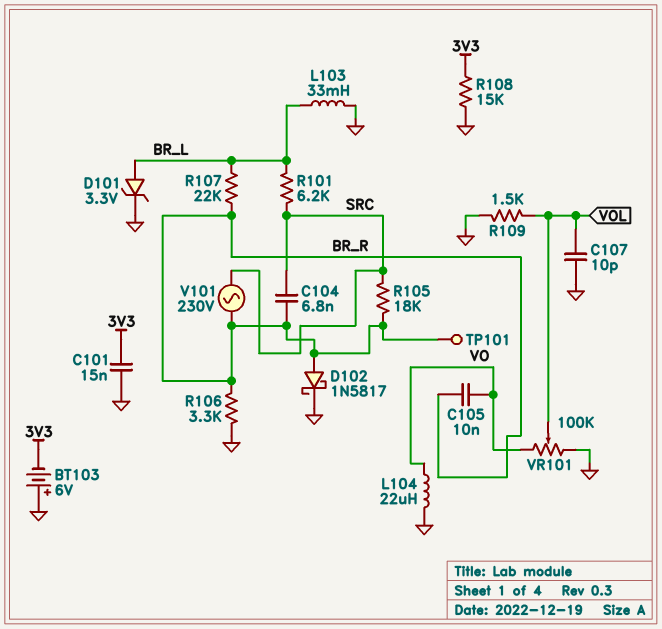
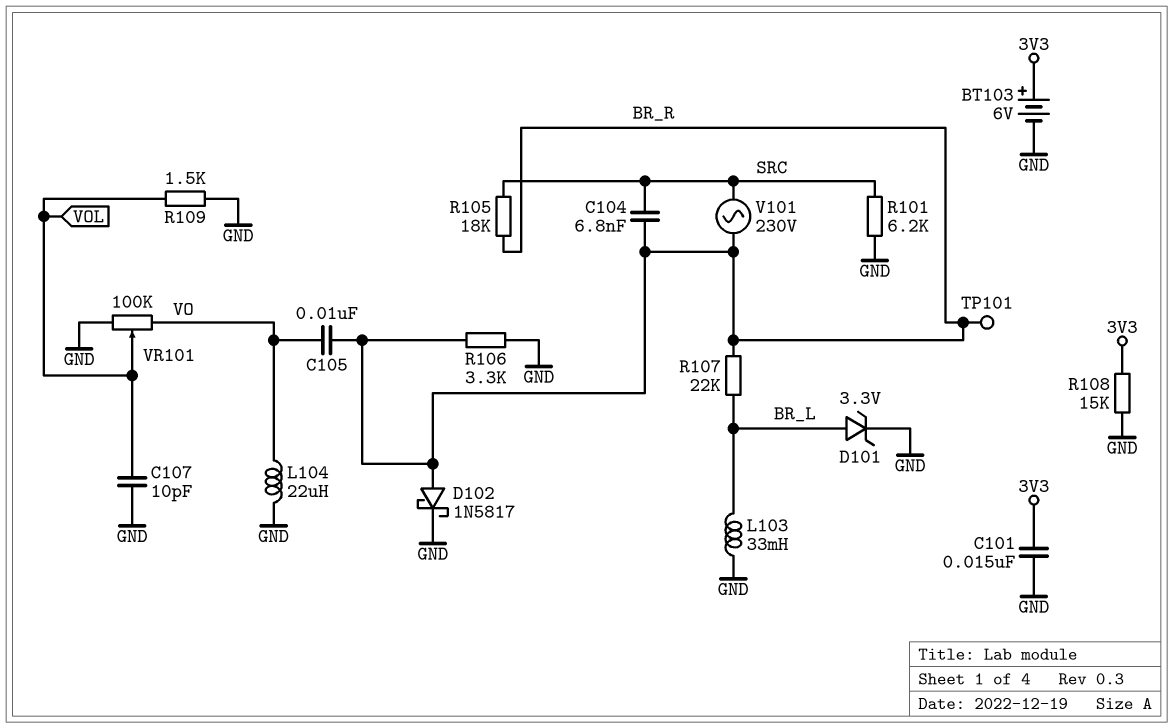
BT103: 6V (plus GND, minus 3V3) -> 6V (plus 3V3, minus GND)
R101: 6.2k (BR_L, SRC) -> 6.2k (GND, SRC)

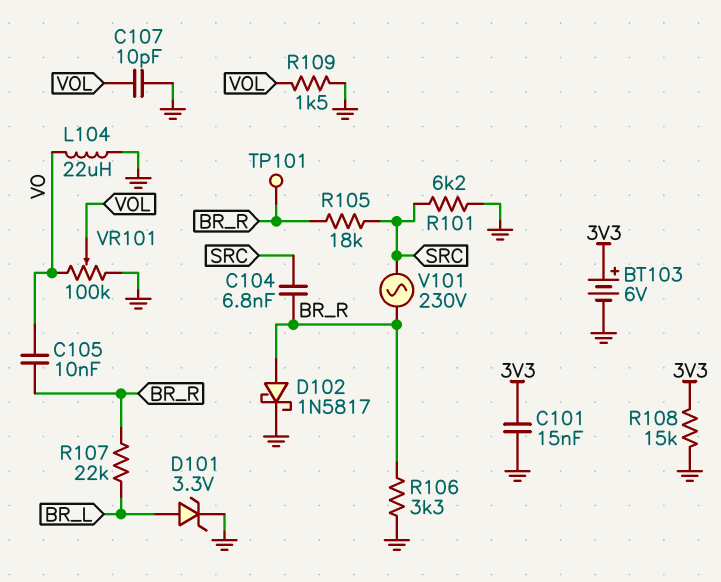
L103: 33mH (BR_L, GND) -> none

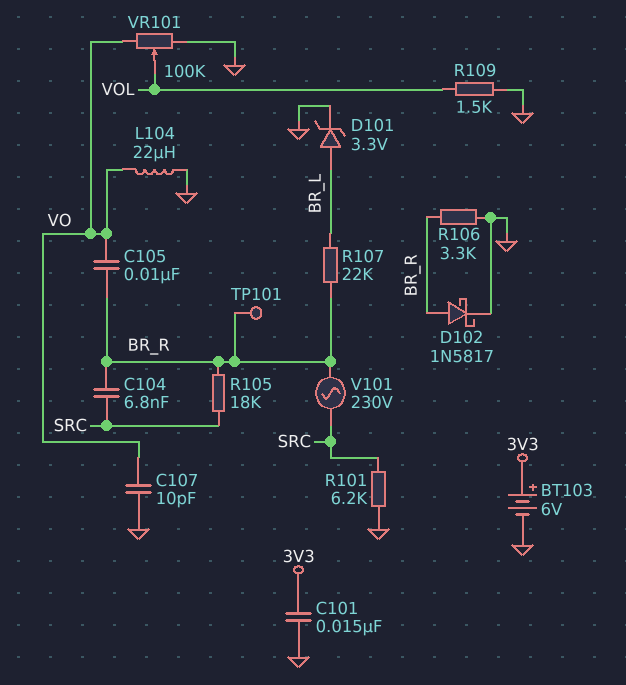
C107: 10pF (GND, VOL) -> 10pF (GND, VO)
R108: 15k (3V3, GND) -> none

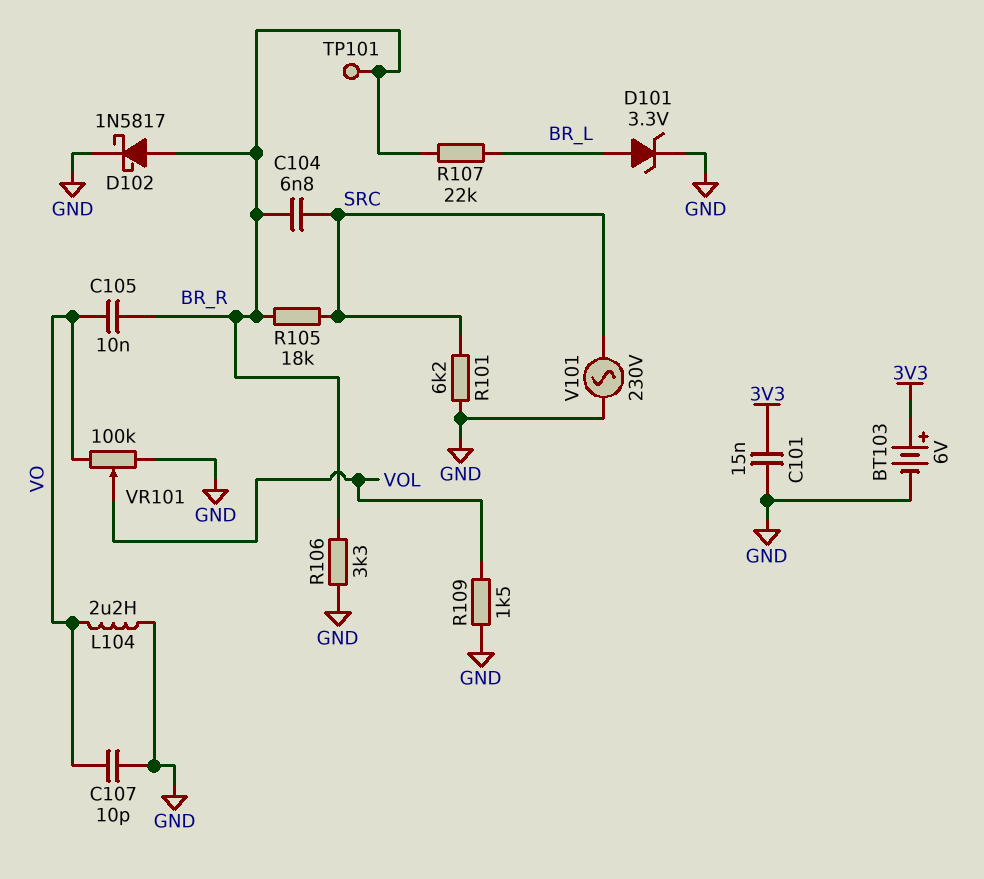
L104: 22uH (GND, VO) -> 2.2uH (GND, VO)
V101: AC 230V (BR_R, SRC) -> AC 230V (GND, SRC)

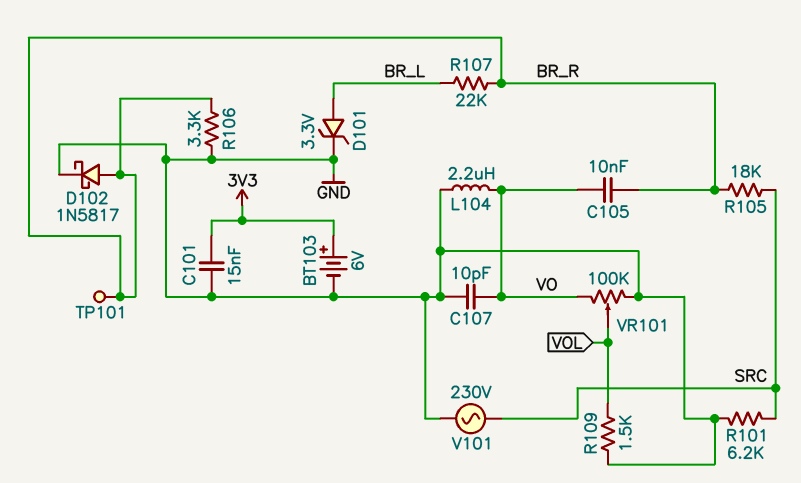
C104: 6.8nF (BR_R, SRC) -> none

